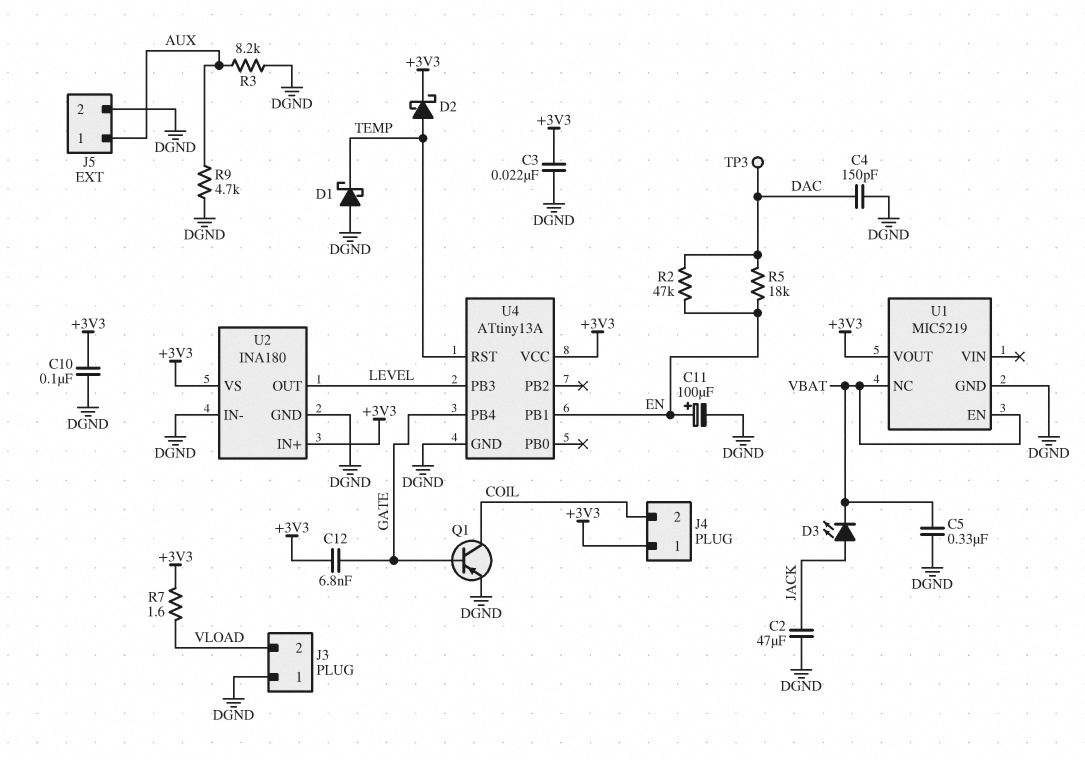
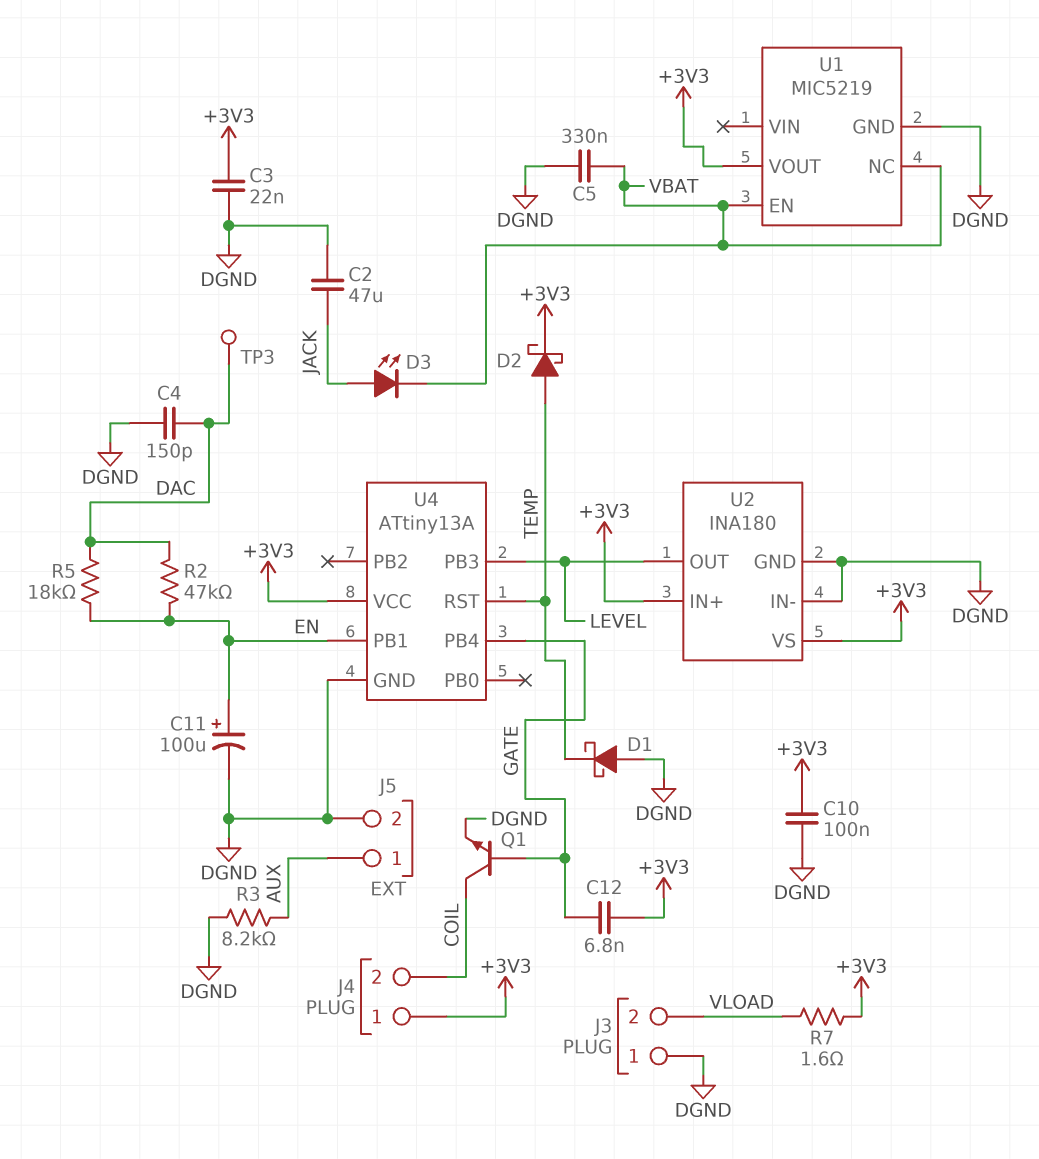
Q1: PNP (B GATE, C COIL, E DGND) -> NPN (B GATE, C COIL, E DGND)
R9: 4.7k (AUX, DGND) -> none

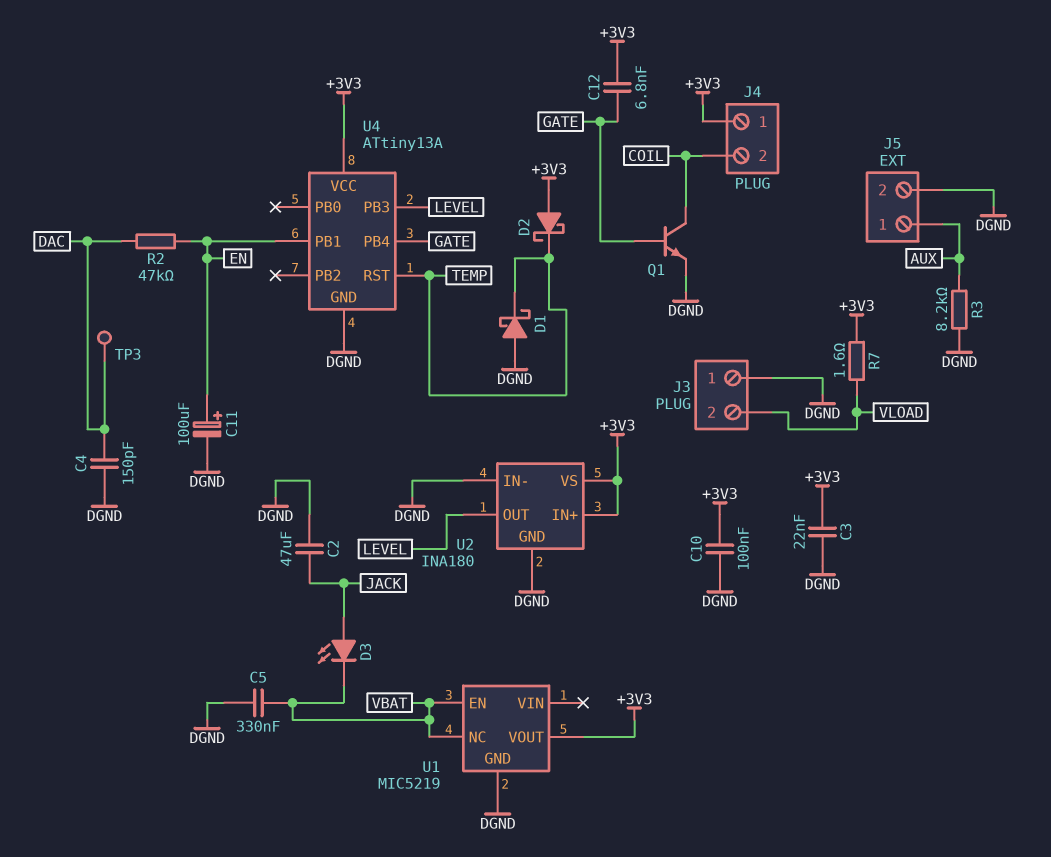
D2: schottky (A TEMP, K +3V3) -> schottky (A +3V3, K TEMP)
R5: 18k (DAC, EN) -> none

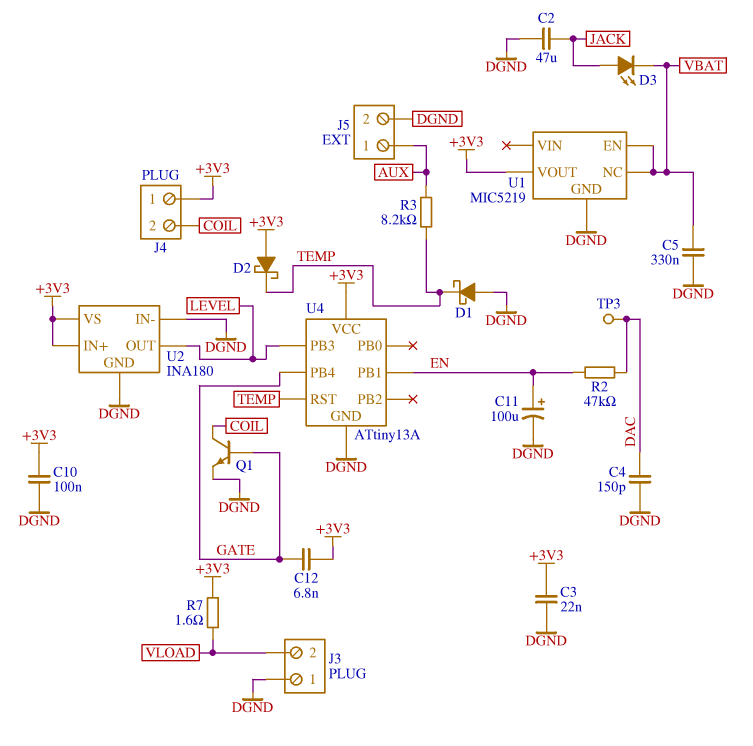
R3: 8.2k (AUX, DGND) -> 8.2k (AUX, TEMP)

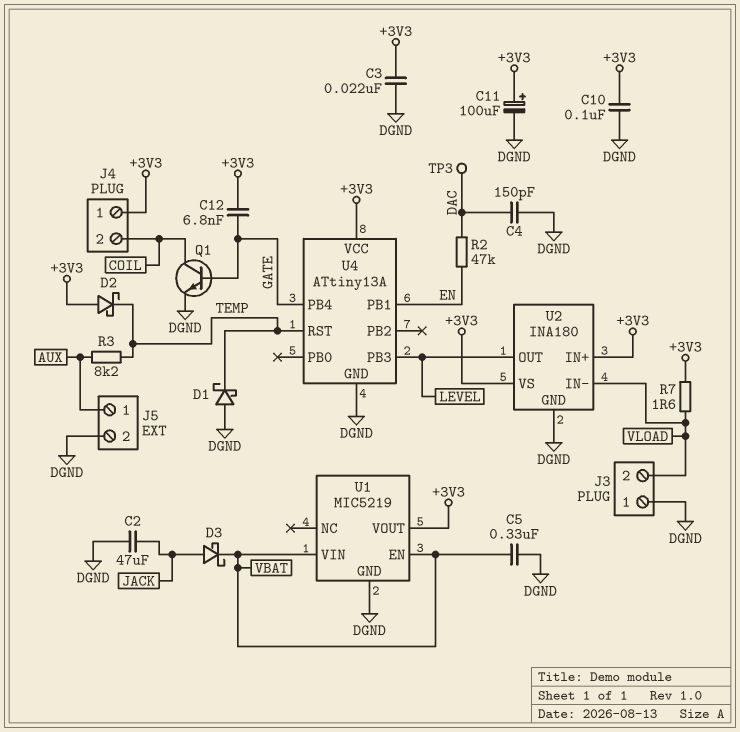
C11: 100uF (plus EN, minus DGND) -> 100uF (plus +3V3, minus DGND)
D3: LED (A JACK, K VBAT) -> schottky (A JACK, K VBAT)
U1 pin NC: VBAT -> none
U1 pin VIN: none -> VBAT
U2 pin IN-: DGND -> VLOAD

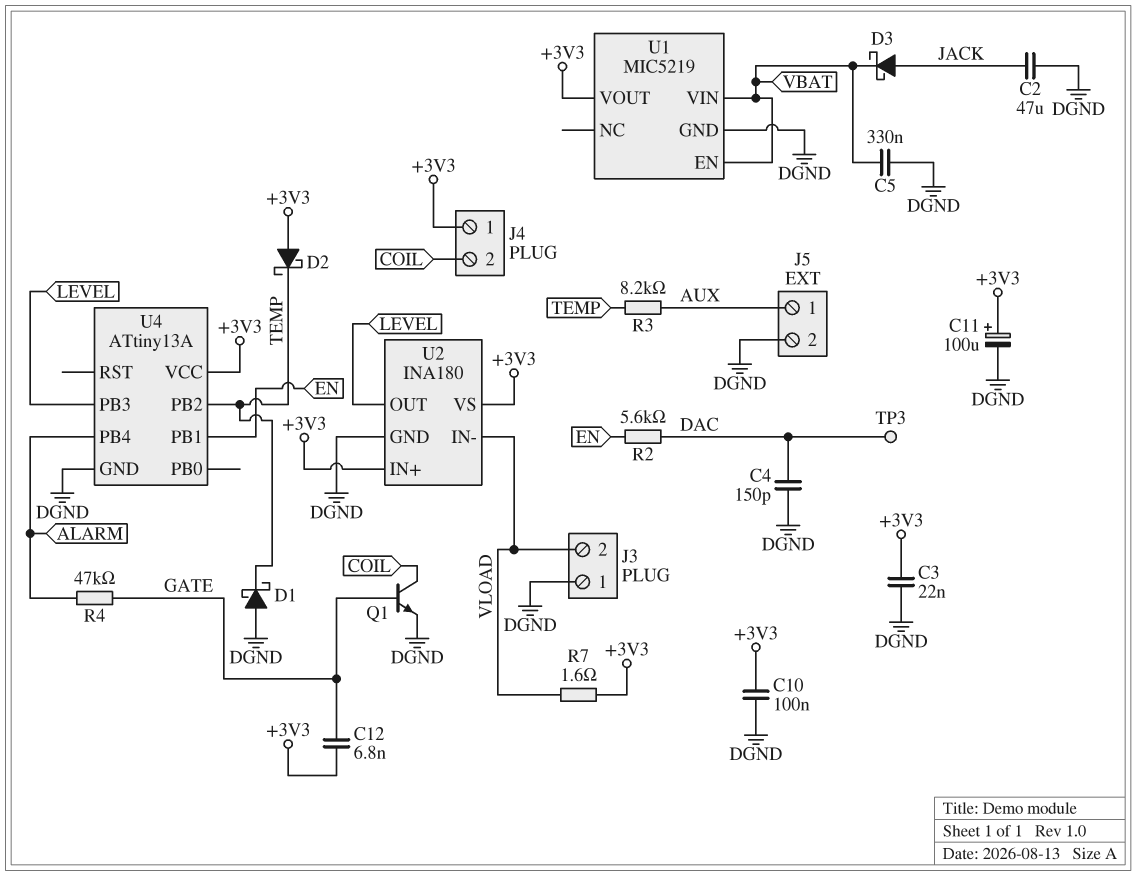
R2: 47k (DAC, EN) -> 5.6k (DAC, EN)
R4: none -> 47k (ALARM, GATE)
U4 pin PB2: none -> TEMP
U4 pin PB4: GATE -> ALARM
U4 pin RST: TEMP -> none

